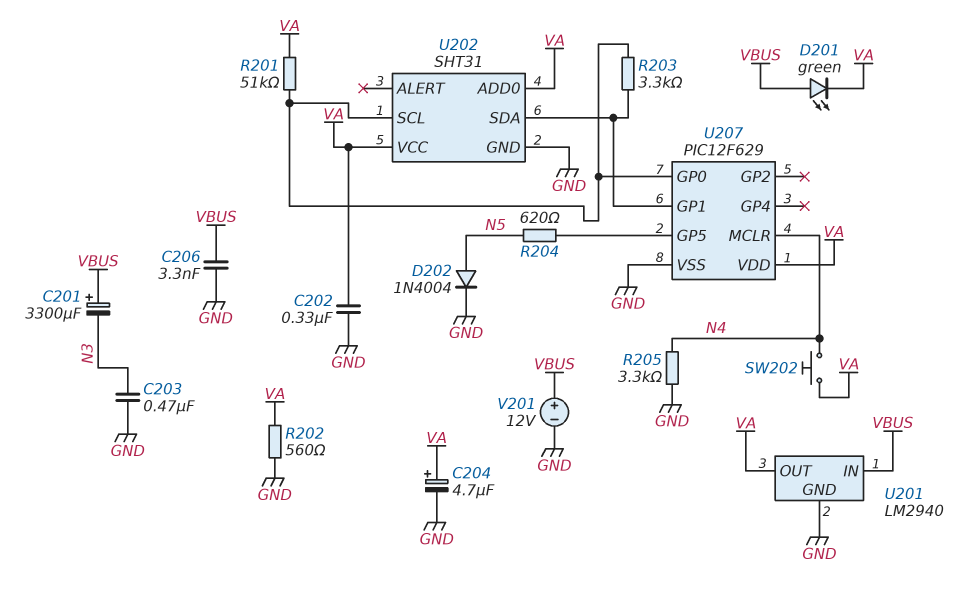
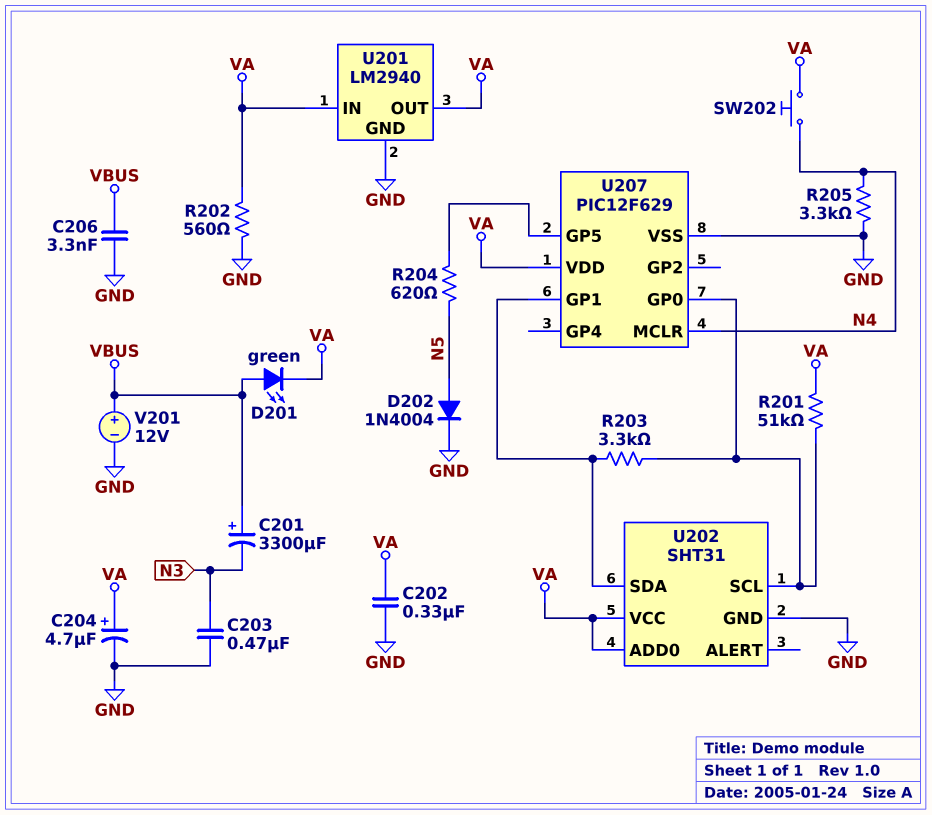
U201 pin IN: VBUS -> VA

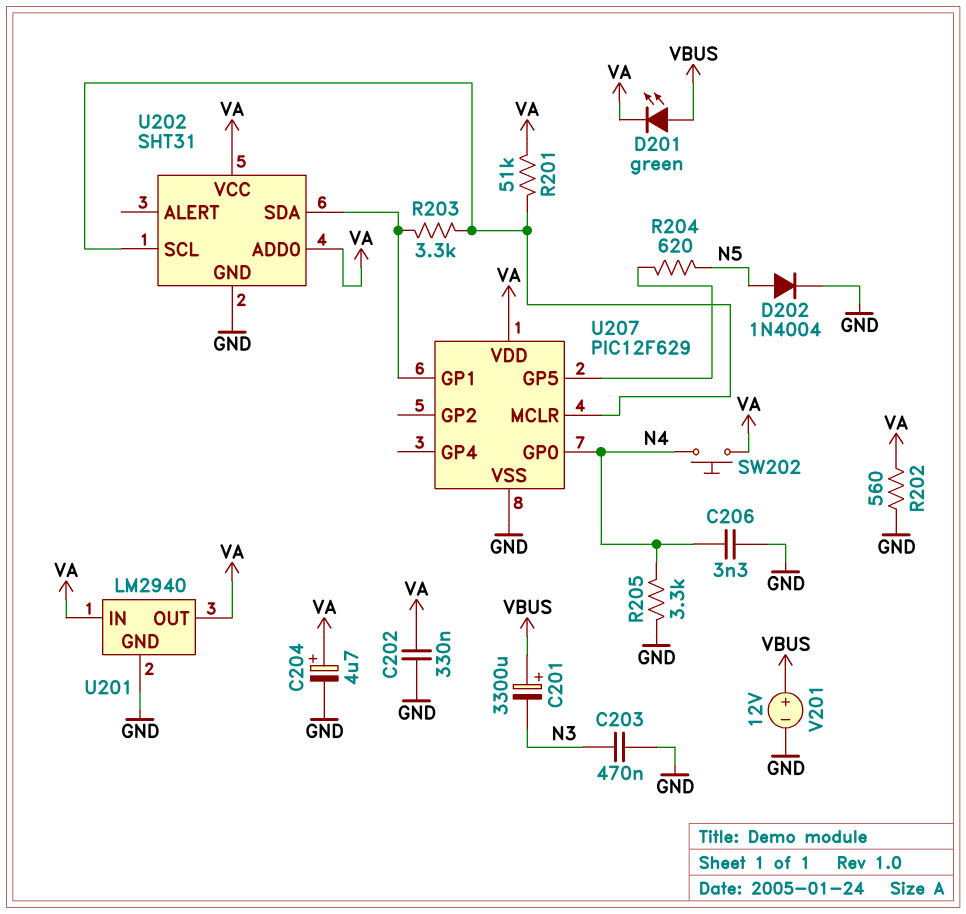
C206: 3.3nF (GND, VBUS) -> 3.3nF (GND, N4)
U207 pin GP0: U202/SCL -> N4
U207 pin MCLR: N4 -> U202/SCL

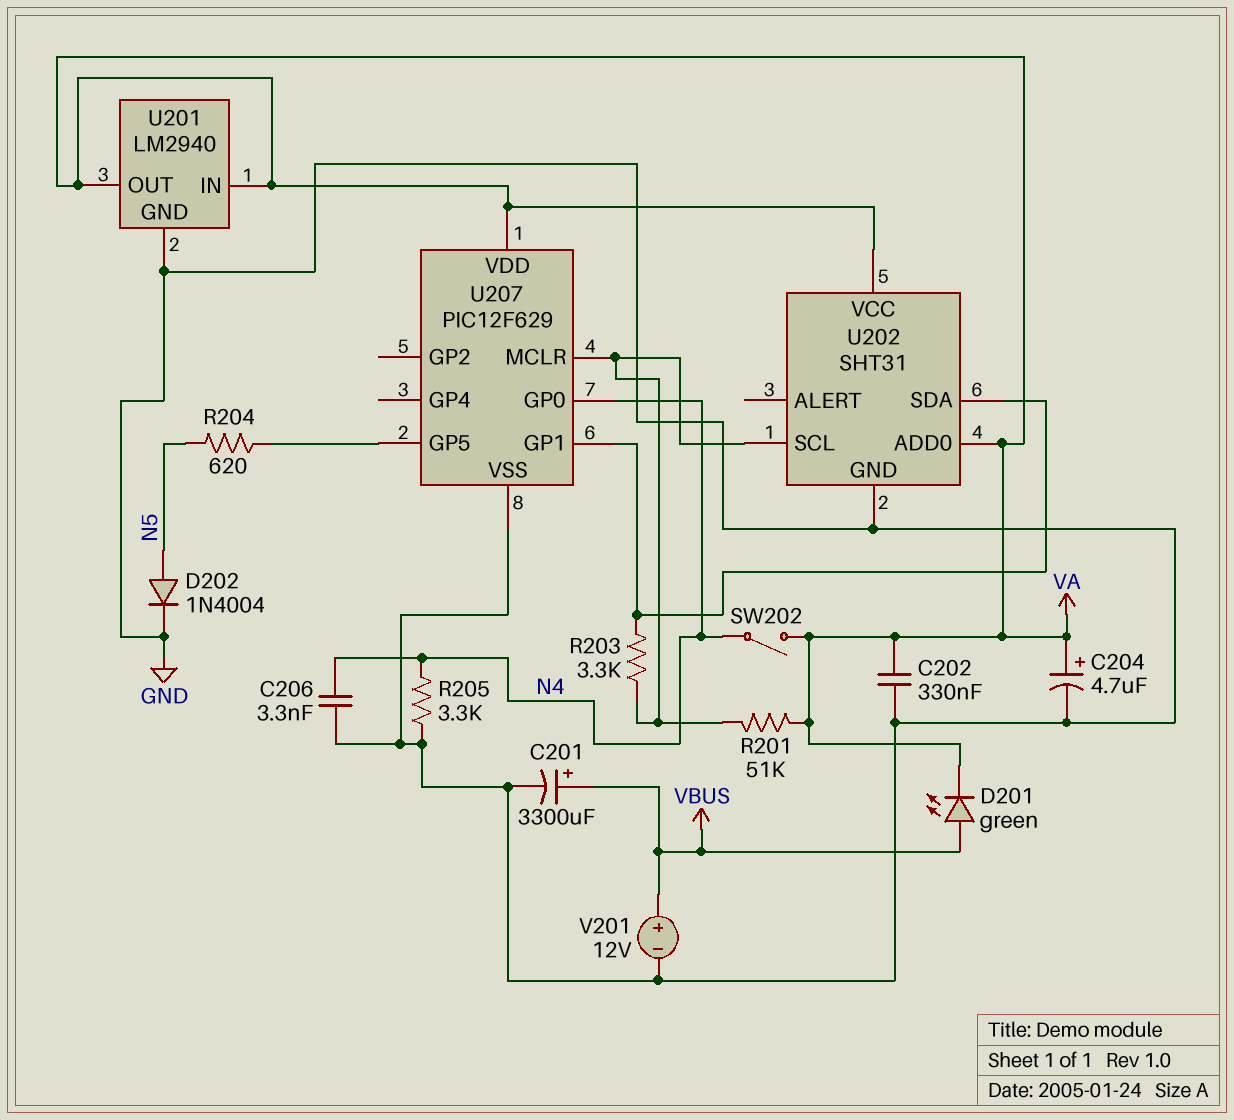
C201: 3300uF (plus VBUS, minus N3) -> 3300uF (plus VBUS, minus GND)
C203: 470nF (GND, N3) -> none
R202: 560 (GND, VA) -> none
SW202: button (N4, VA) -> switch (N4, VA)

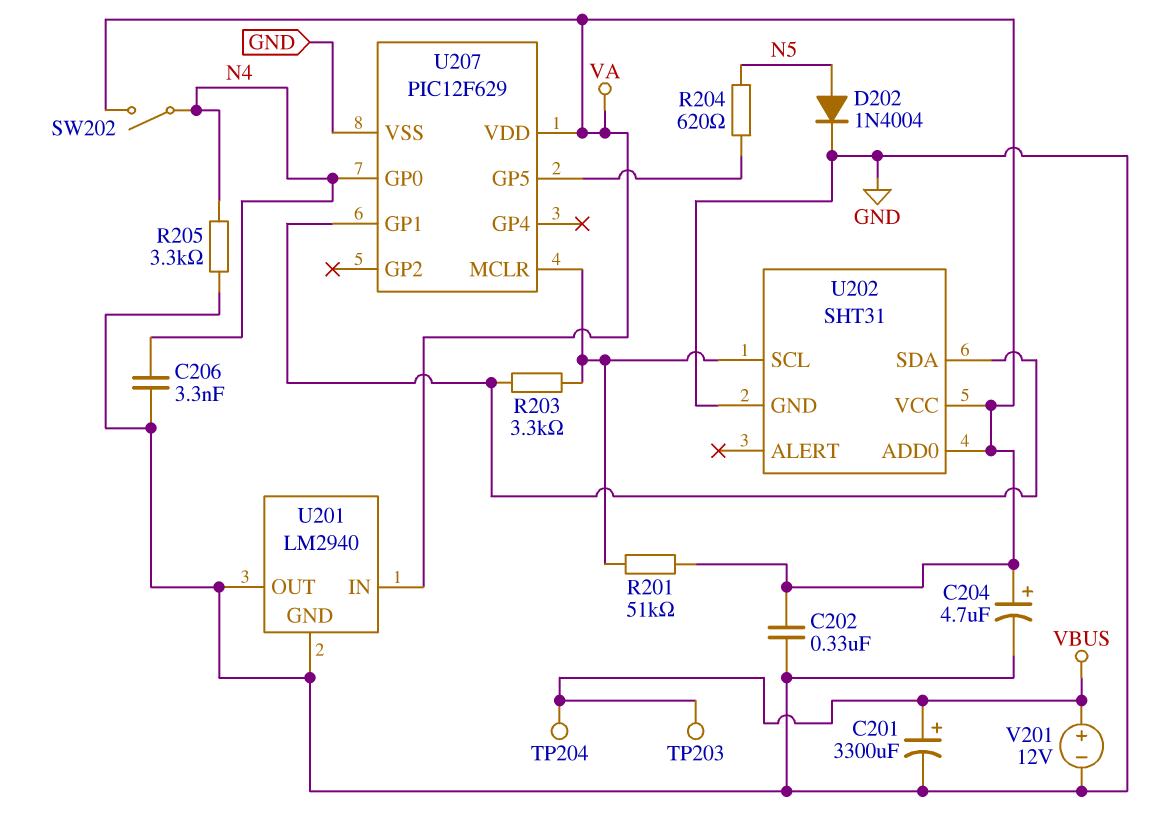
D201: LED green (A VBUS, K VA) -> none
TP203: none -> test point (VBUS)
TP204: none -> test point (VBUS)
U201 pin OUT: VA -> GND

